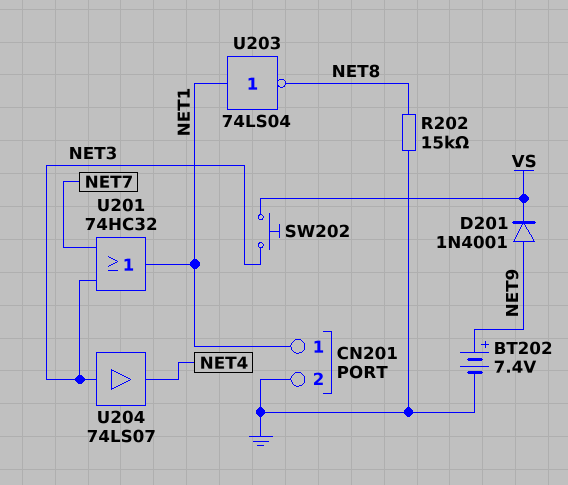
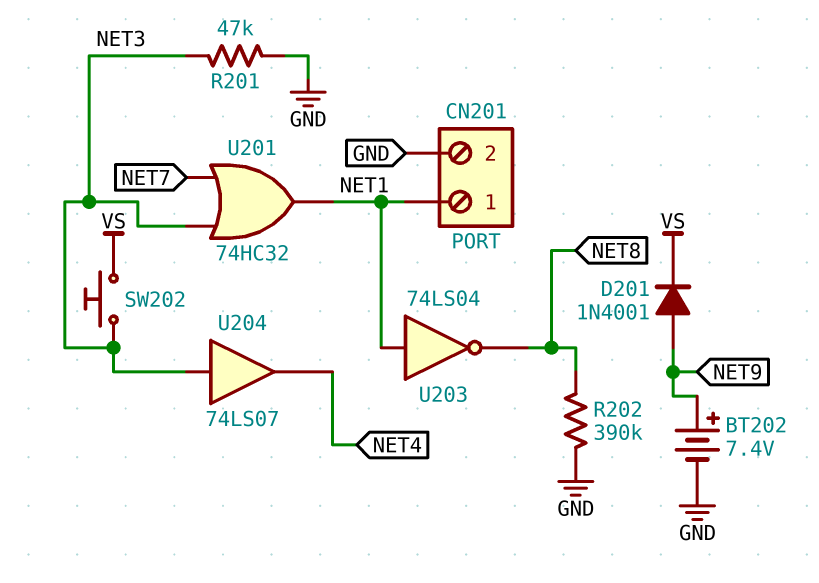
R201: none -> 47k (GND, NET3)
R202: 15k (GND, NET8) -> 390k (GND, NET8)

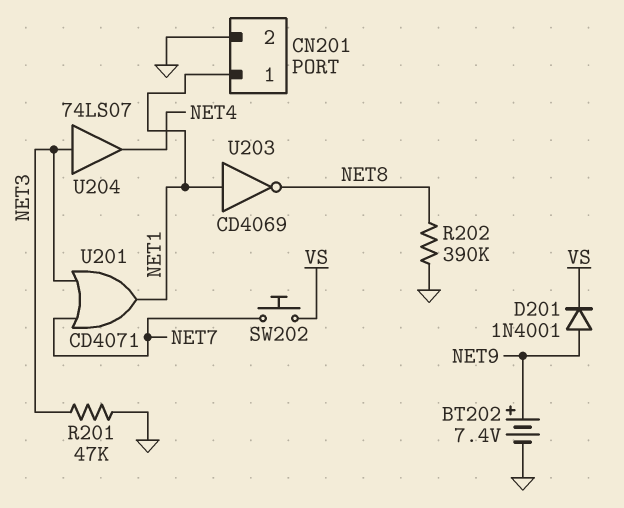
SW202: button (NET3, VS) -> button (NET7, VS)
U201: OR 74HC32 (in NET3, in NET7, out NET1) -> OR CD4071 (in NET3, in NET7, out NET1)
U203: NOT 74LS04 (in NET1, out NET8) -> NOT CD4069 (in NET1, out NET8)

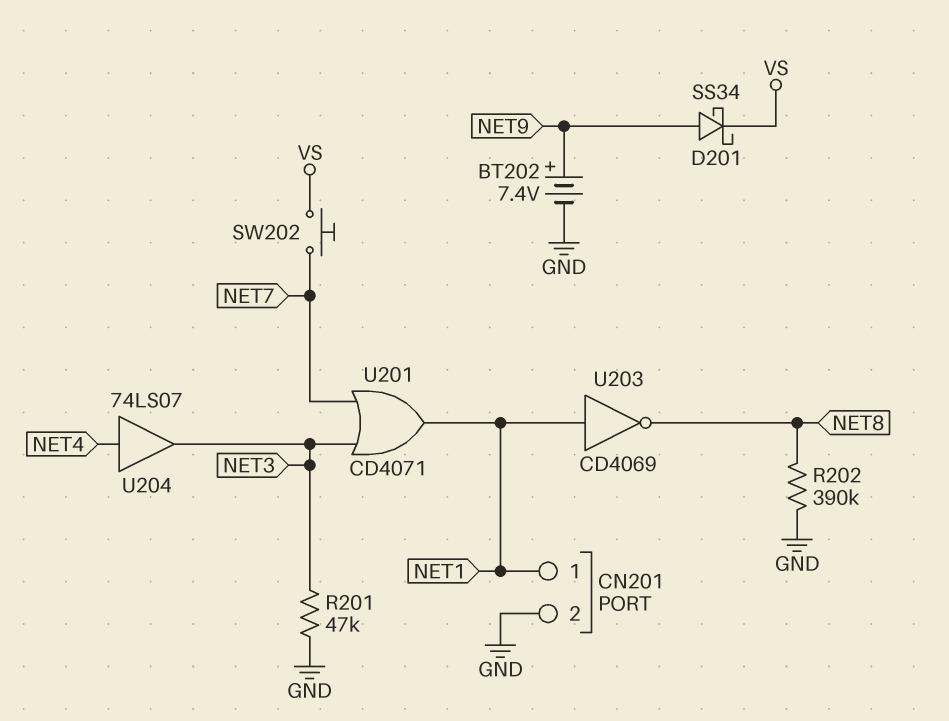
D201: diode 1N4001 (A NET9, K VS) -> schottky SS34 (A NET9, K VS)
U204: buffer 74LS07 (in NET3, out NET4) -> buffer 74LS07 (in NET4, out NET3)

